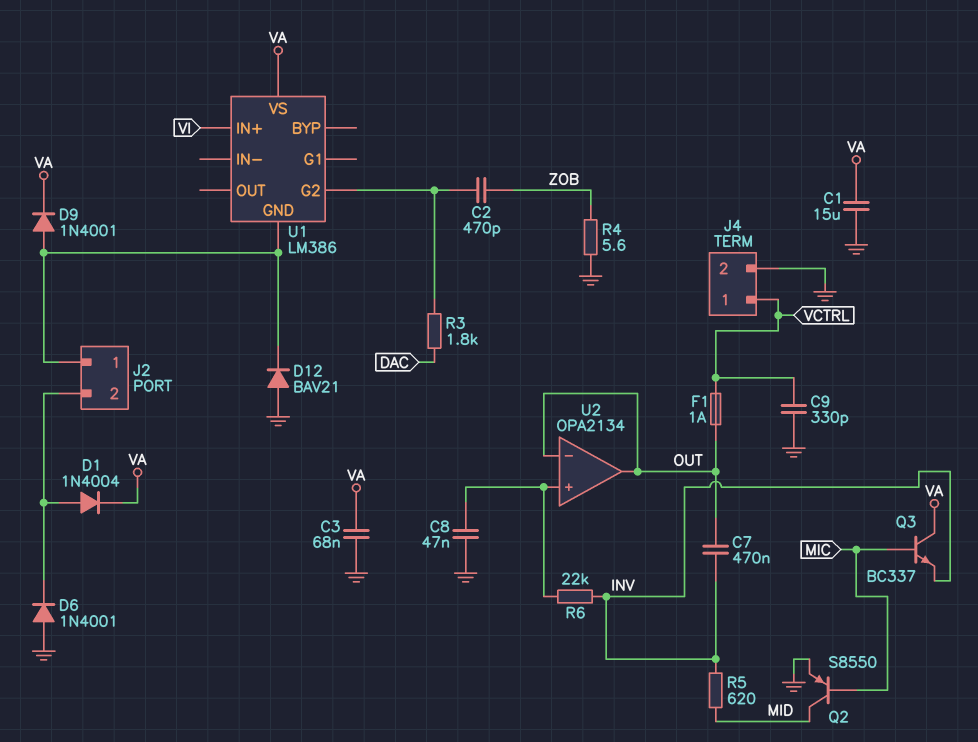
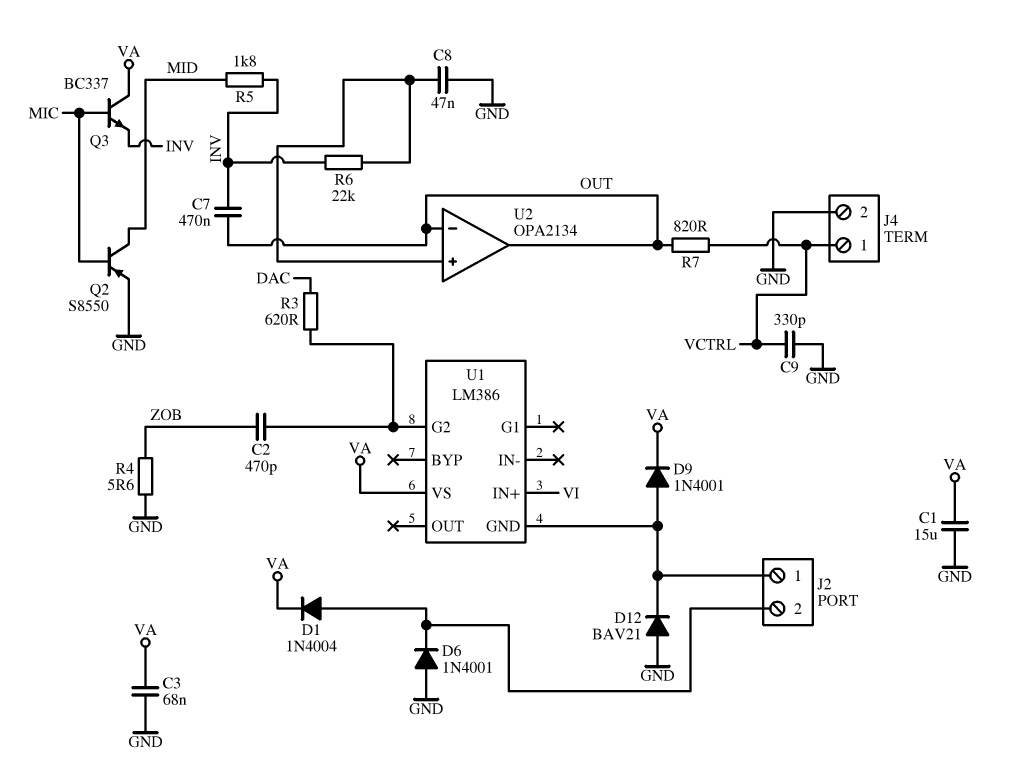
F1: 1A (OUT, VCTRL) -> none
R3: 1.8k (DAC, U1/G2) -> 620 (DAC, U1/G2)
R5: 620 (INV, MID) -> 1.8k (INV, MID)
R7: none -> 820 (OUT, VCTRL)

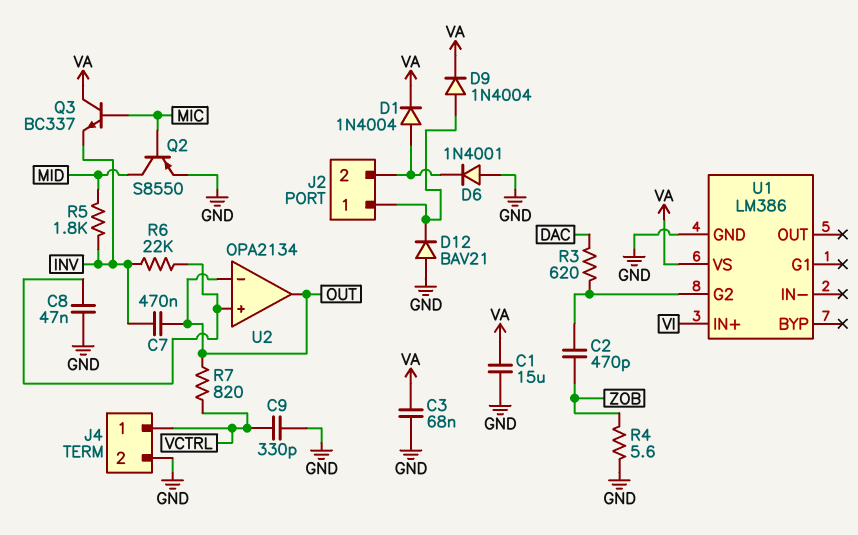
D9: diode 1N4001 (A J2/1, K VA) -> diode 1N4004 (A J2/1, K VA)
U1 pin GND: J2/1 -> GND

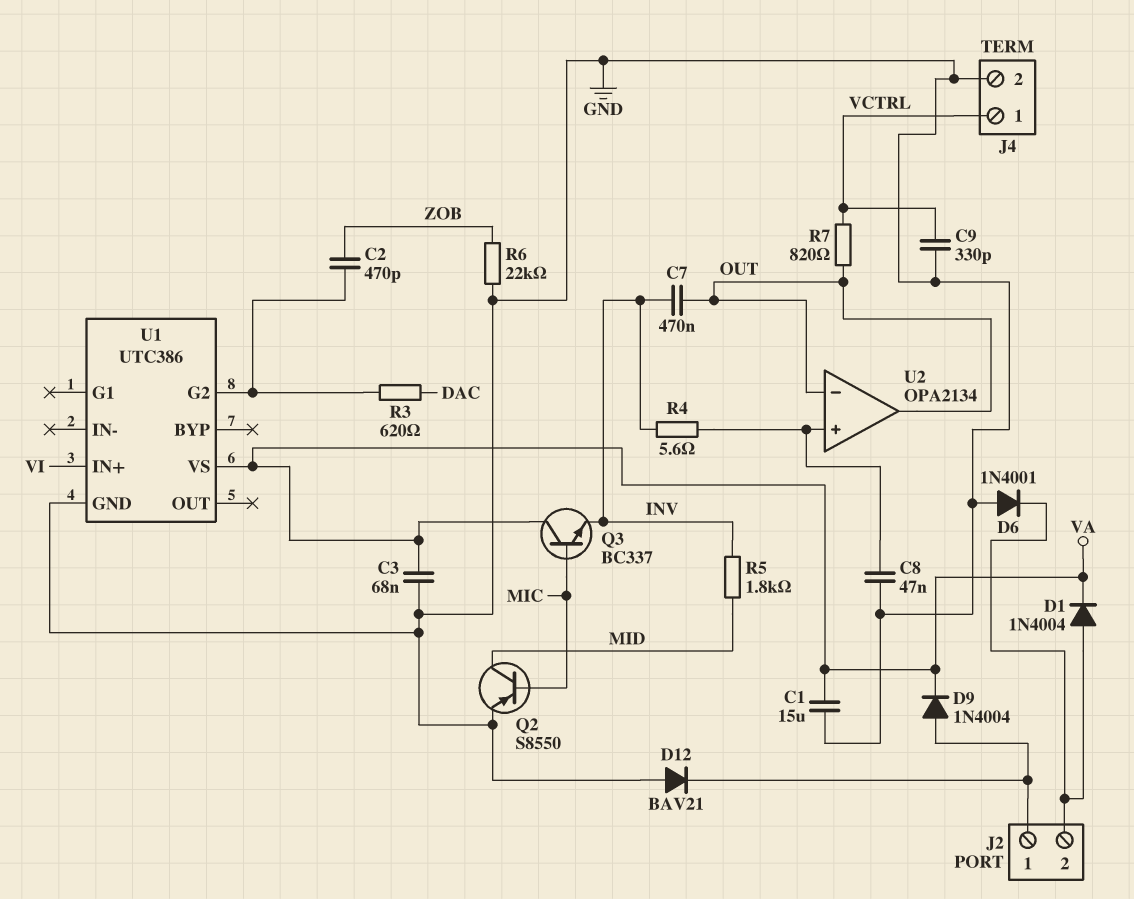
R4: 5.6 (GND, ZOB) -> 5.6 (INV, U2/in+)
R6: 22k (INV, U2/in+) -> 22k (GND, ZOB)
U1: LM386 -> UTC386

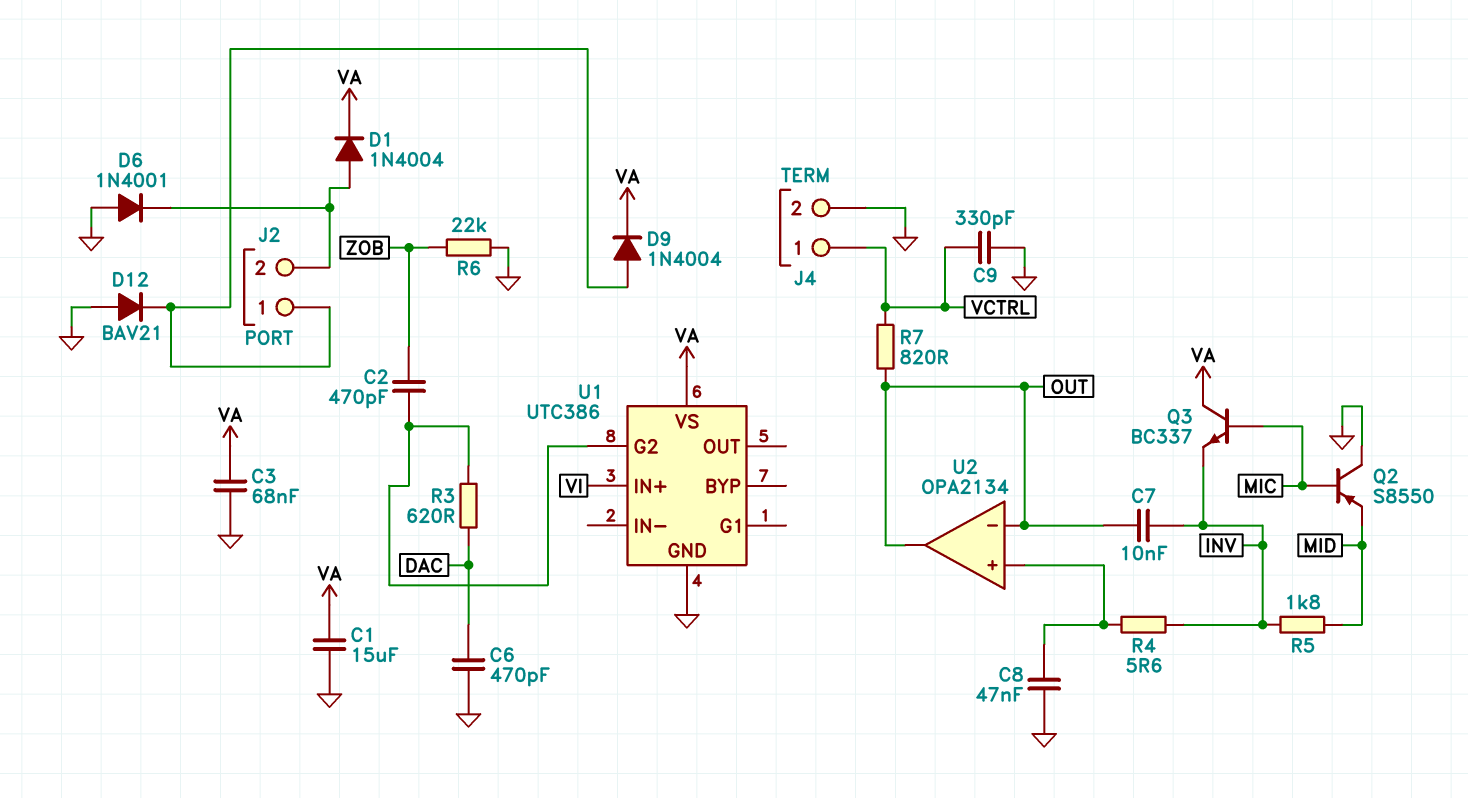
C6: none -> 470pF (DAC, GND)
C7: 470nF (INV, OUT) -> 10nF (INV, OUT)
Q2: PNP S8550 (B MIC, C MID, E GND) -> PNP S8550 (B MIC, C GND, E MID)

